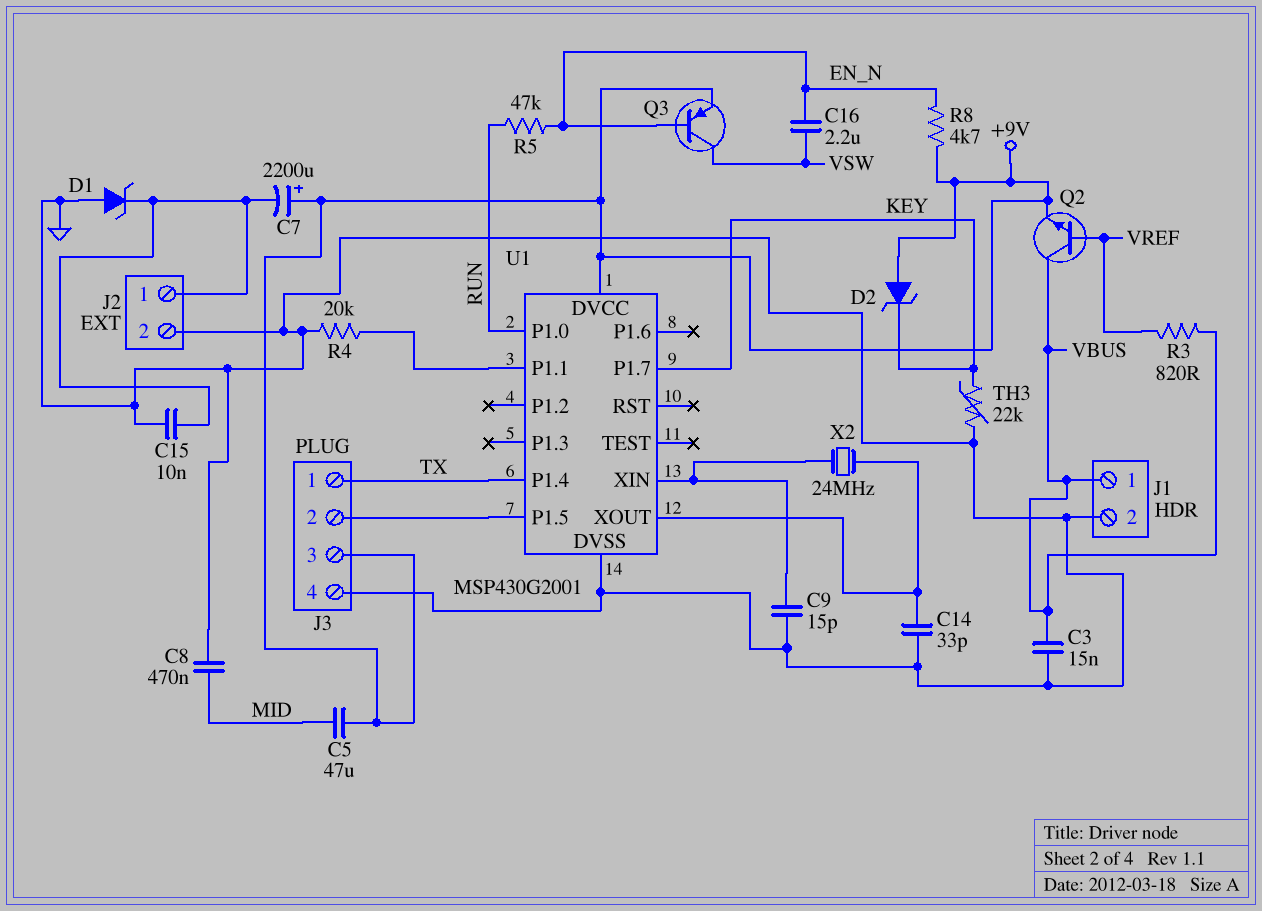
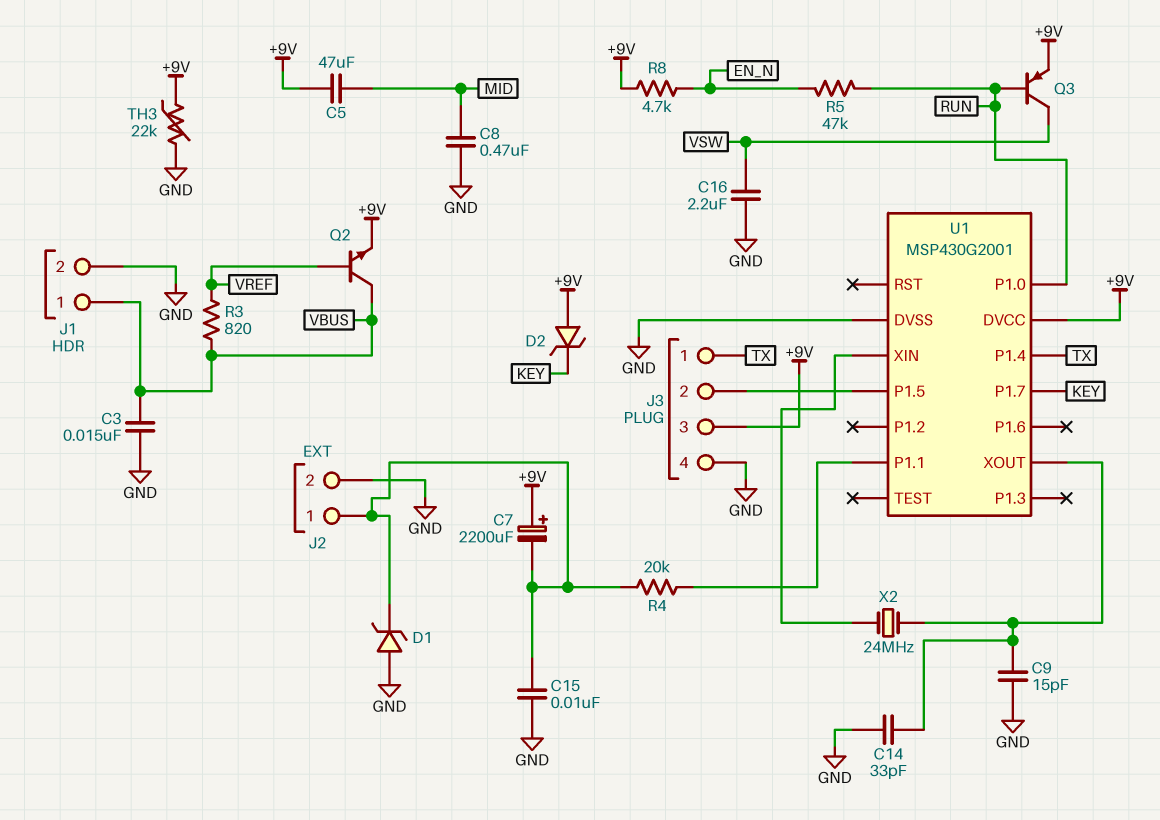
C9: 15pF (GND, U1/XIN) -> 15pF (GND, U1/XOUT)
C16: 2.2uF (EN_N, VSW) -> 2.2uF (GND, VSW)
Q3: PNP (B EN_N, C VSW, E +9V) -> PNP (B RUN, C VSW, E +9V)
R4: 20k (GND, U1/P1.1) -> 20k (J2/1, U1/P1.1)
TH3: 22k (GND, KEY) -> 22k (+9V, GND)

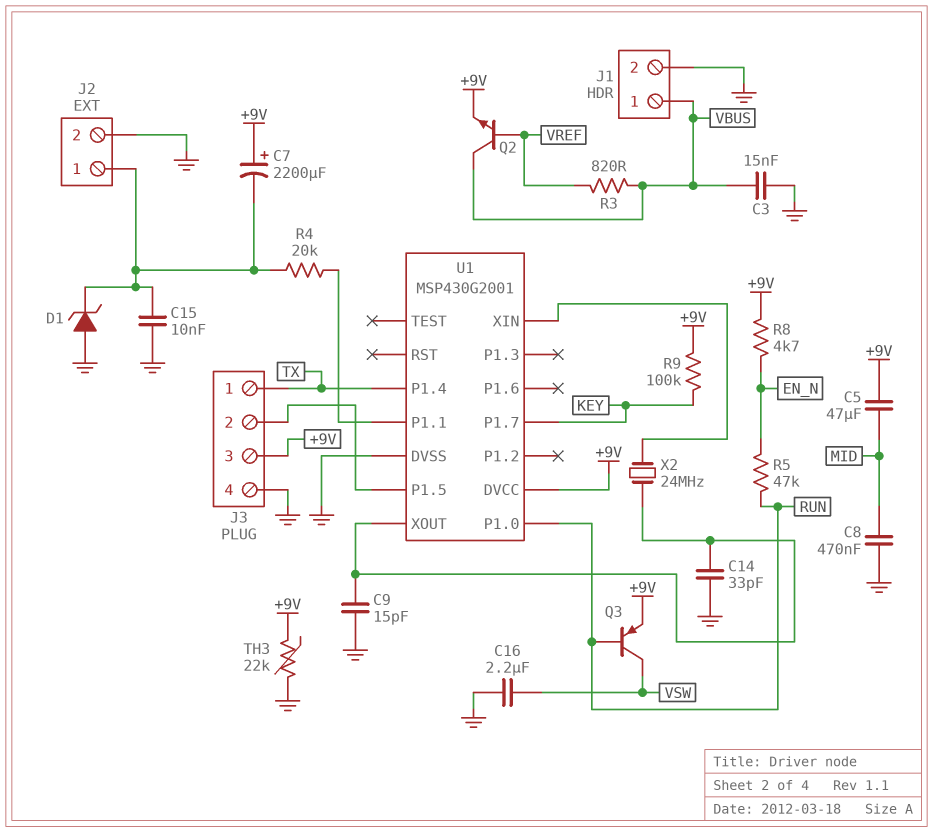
D2: zener (A +9V, K KEY) -> none
R9: none -> 100k (+9V, KEY)

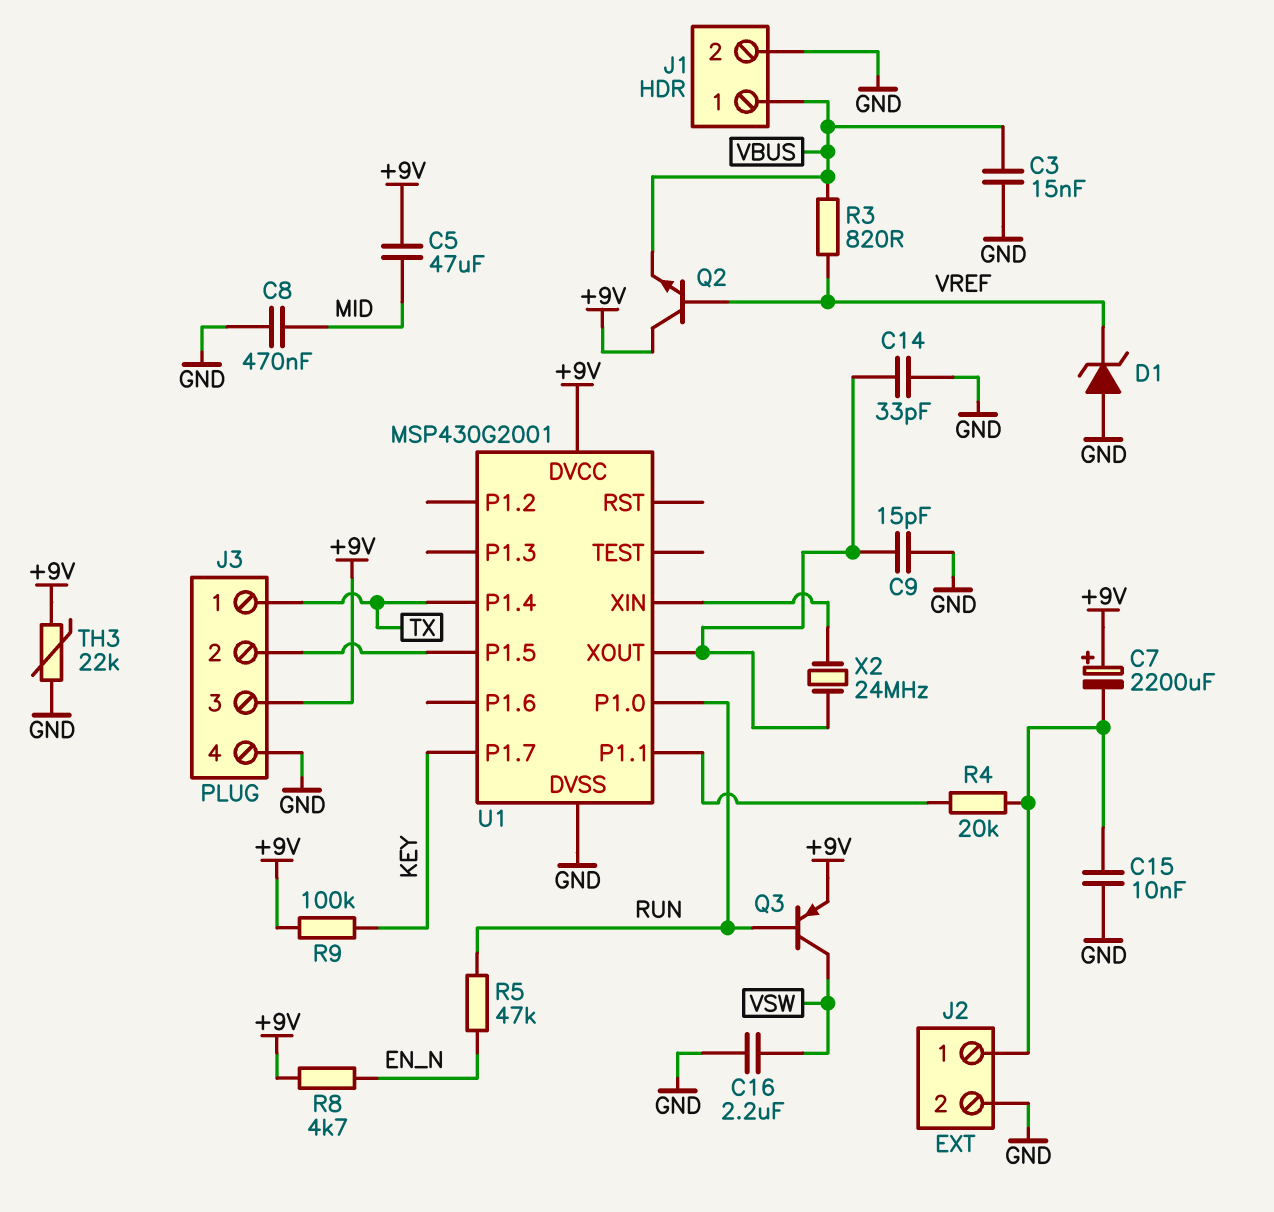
D1: zener (A GND, K J2/1) -> zener (A GND, K VREF)
Q2: NPN (B VREF, C VBUS, E +9V) -> NPN (B VREF, C +9V, E VBUS)

